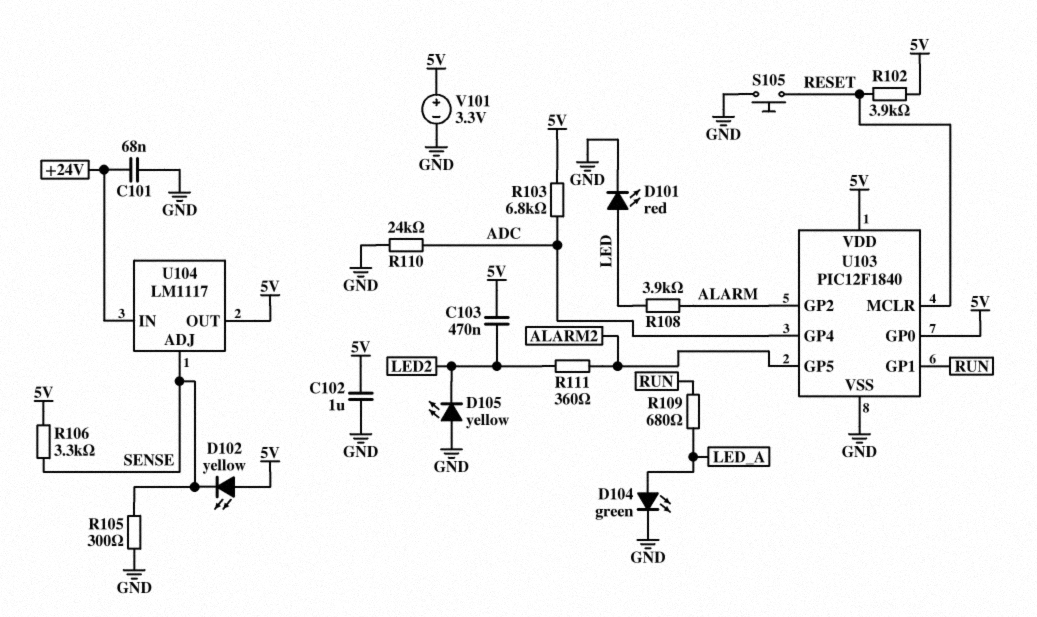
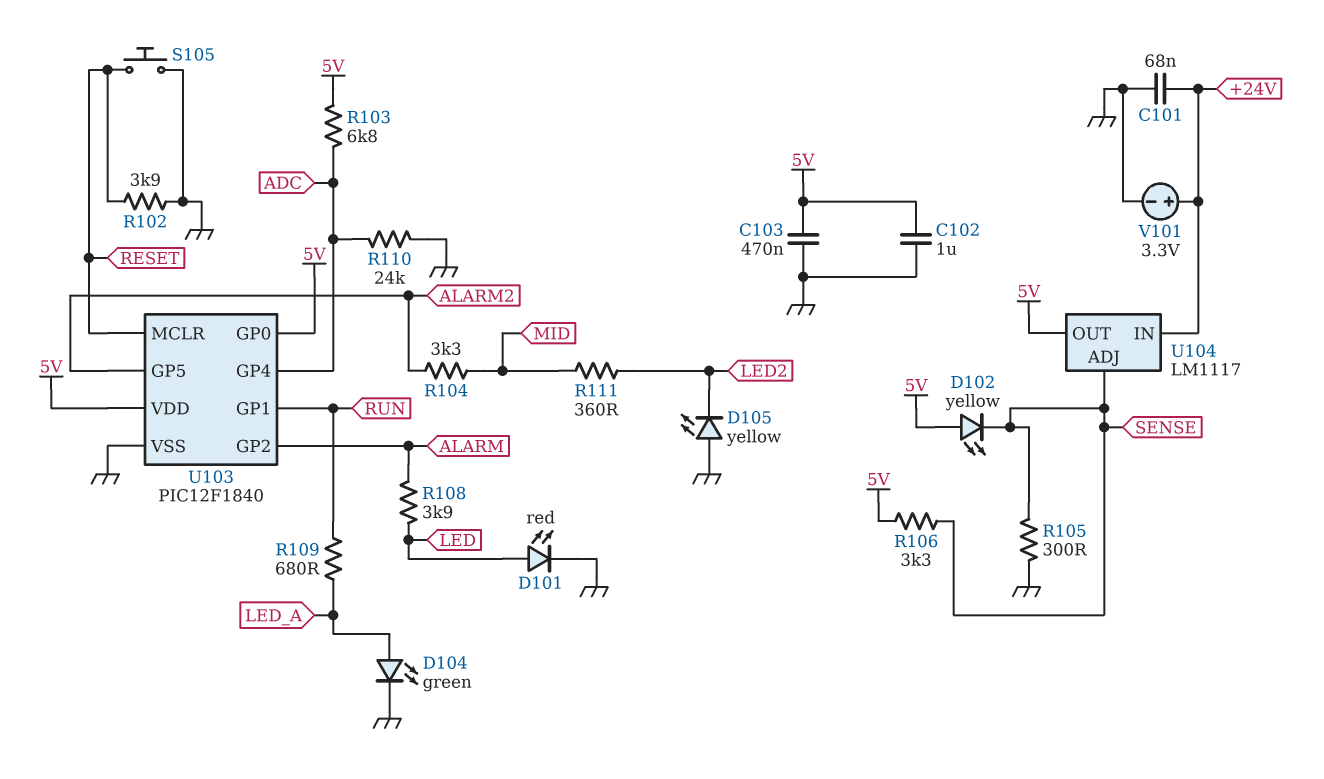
C103: 470nF (5V, LED2) -> 470nF (5V, GND)
R102: 3.9k (5V, RESET) -> 3.9k (GND, RESET)
R104: none -> 3.3k (ALARM2, MID)
R111: 360 (ALARM2, LED2) -> 360 (LED2, MID)
V101: 3.3V (plus 5V, minus GND) -> 3.3V (plus +24V, minus GND)

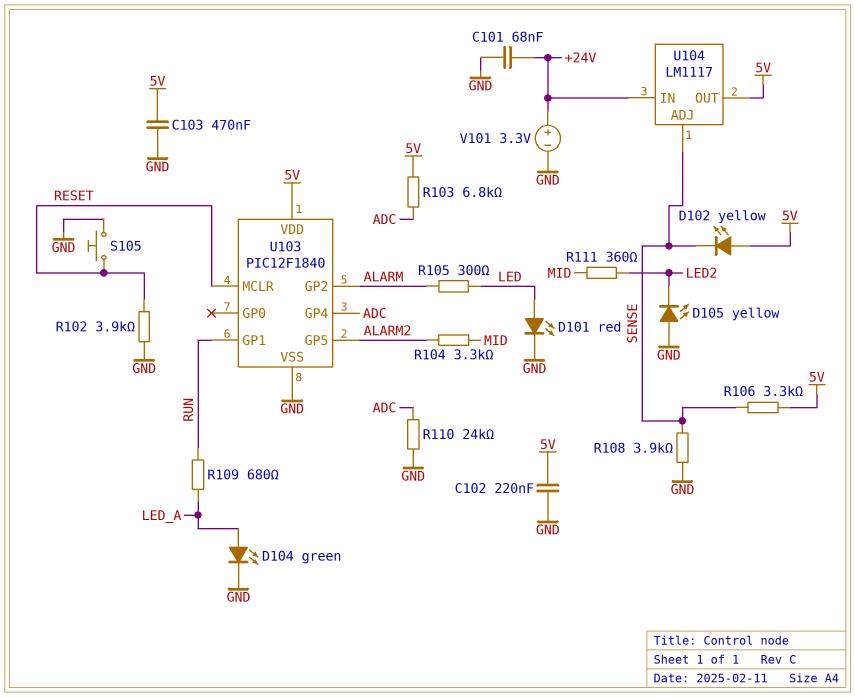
C102: 1uF (5V, GND) -> 220nF (5V, GND)
R105: 300 (GND, SENSE) -> 300 (ALARM, LED)
R108: 3.9k (ALARM, LED) -> 3.9k (GND, SENSE)
U103 pin GP0: 5V -> none

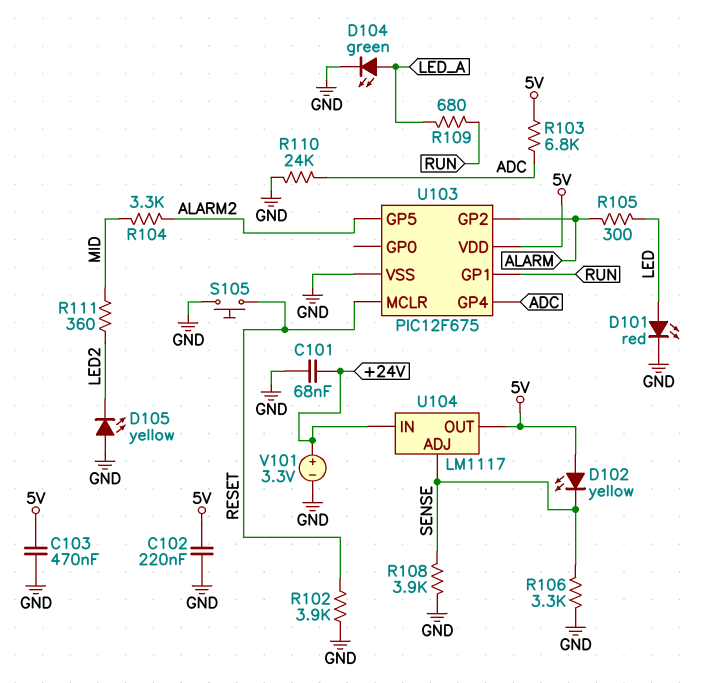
R106: 3.3k (5V, SENSE) -> 3.3k (GND, SENSE)
U103: PIC12F1840 -> PIC12F675

